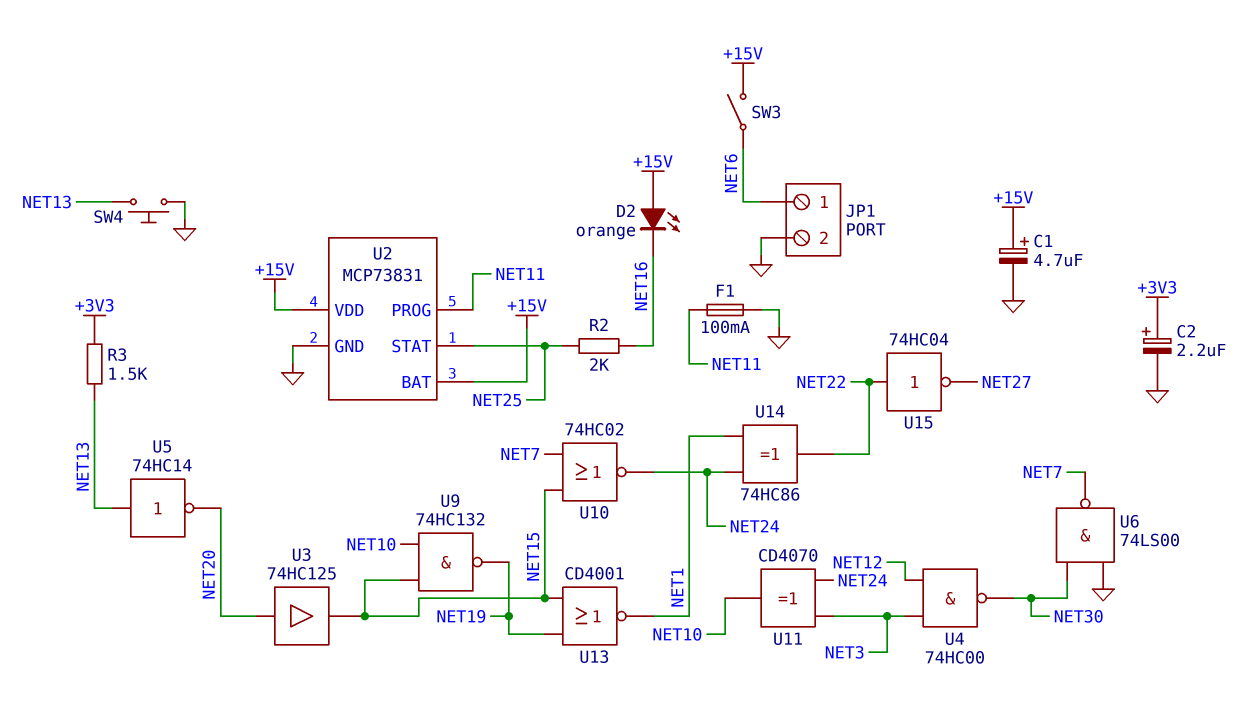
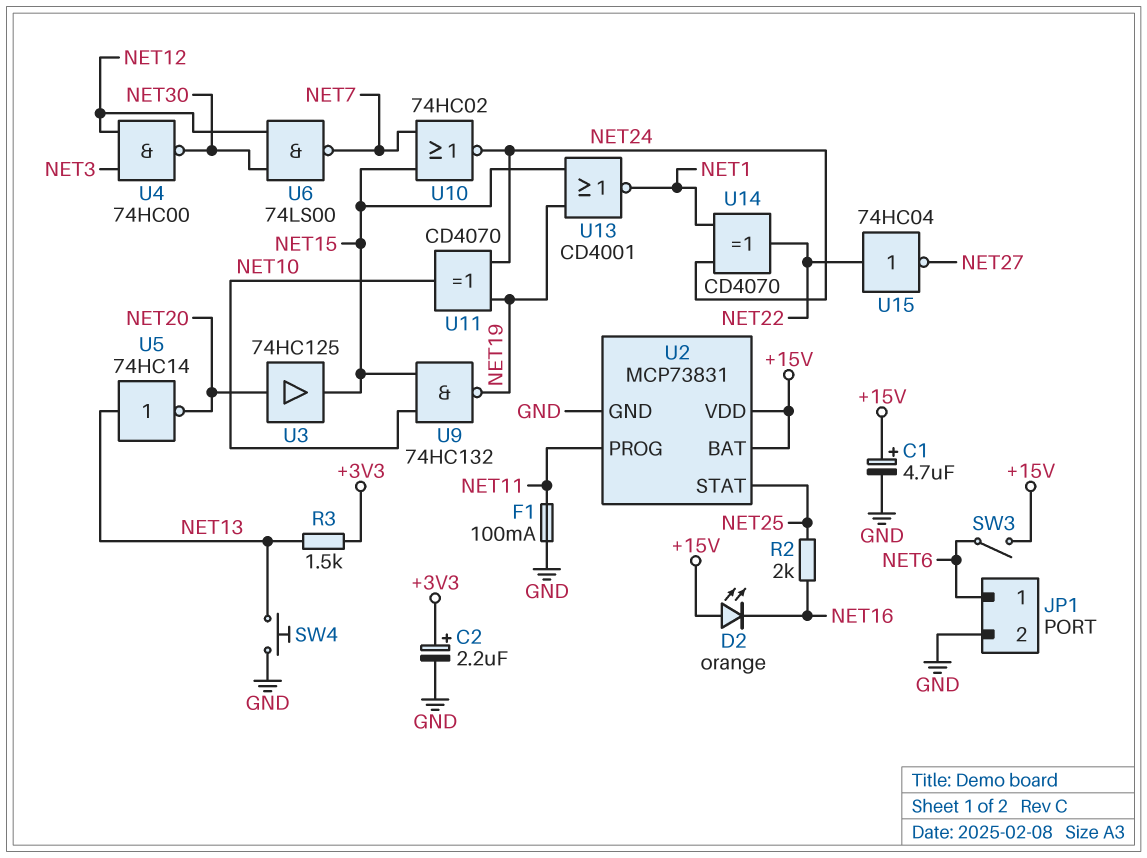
U6: NAND 74LS00 (in GND, in NET30, out NET7) -> NAND 74LS00 (in NET12, in NET30, out NET7)
U11: XOR CD4070 (in NET3, in NET24, out NET10) -> XOR CD4070 (in NET19, in NET24, out NET10)
U14: XOR 74HC86 (in NET1, in NET24, out NET22) -> XOR CD4070 (in NET1, in NET24, out NET22)

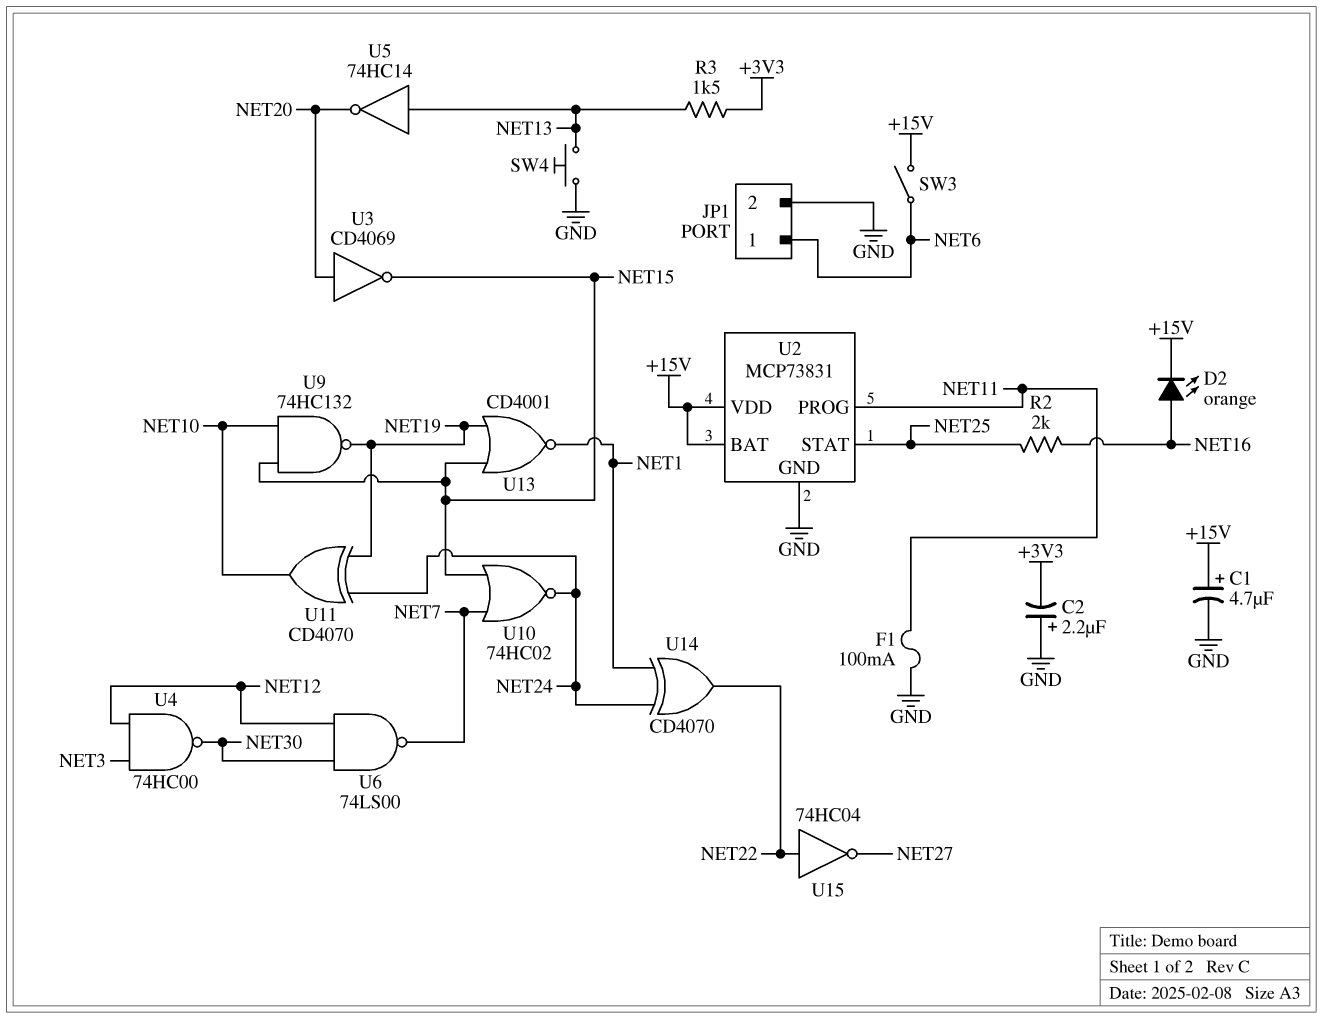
C2: 2.2uF (plus +3V3, minus GND) -> 2.2uF (plus GND, minus +3V3)
D2: LED orange (A +15V, K NET16) -> LED orange (A NET16, K +15V)
U3: buffer 74HC125 (in NET20, out NET15) -> NOT CD4069 (in NET20, out NET15)

